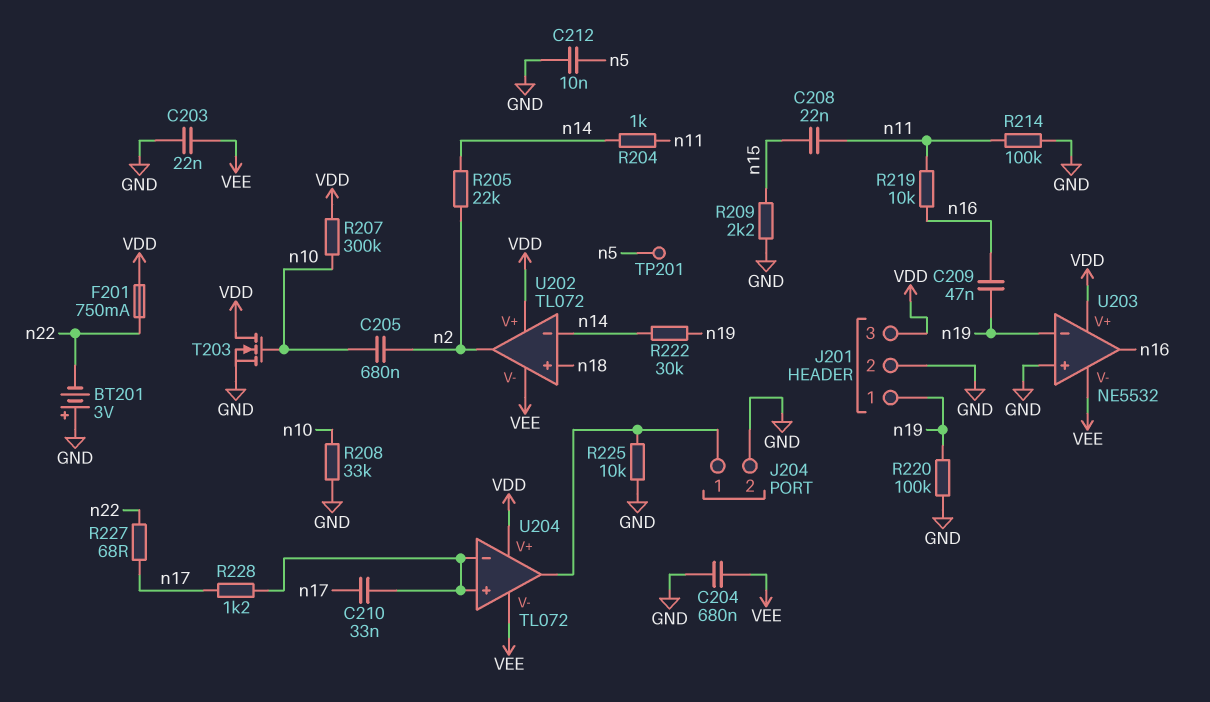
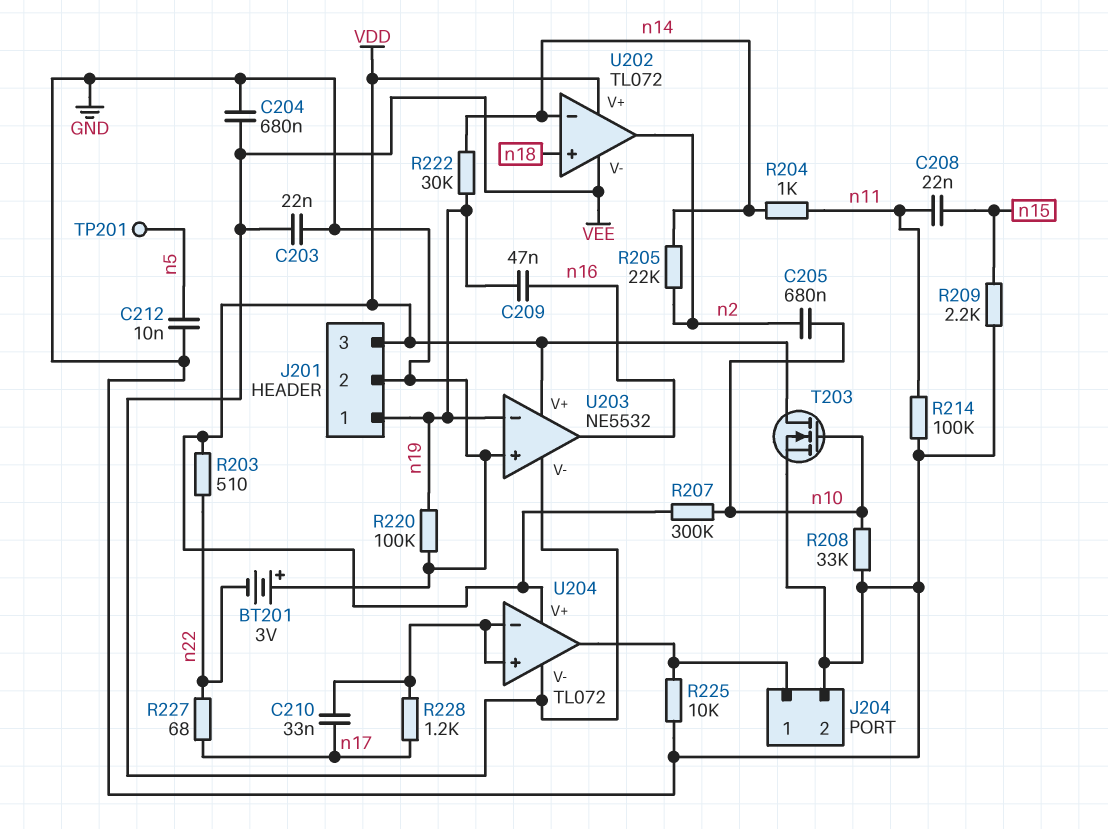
F201: 750mA (VDD, n22) -> none
R203: none -> 510 (VDD, n22)
R219: 10k (n11, n16) -> none

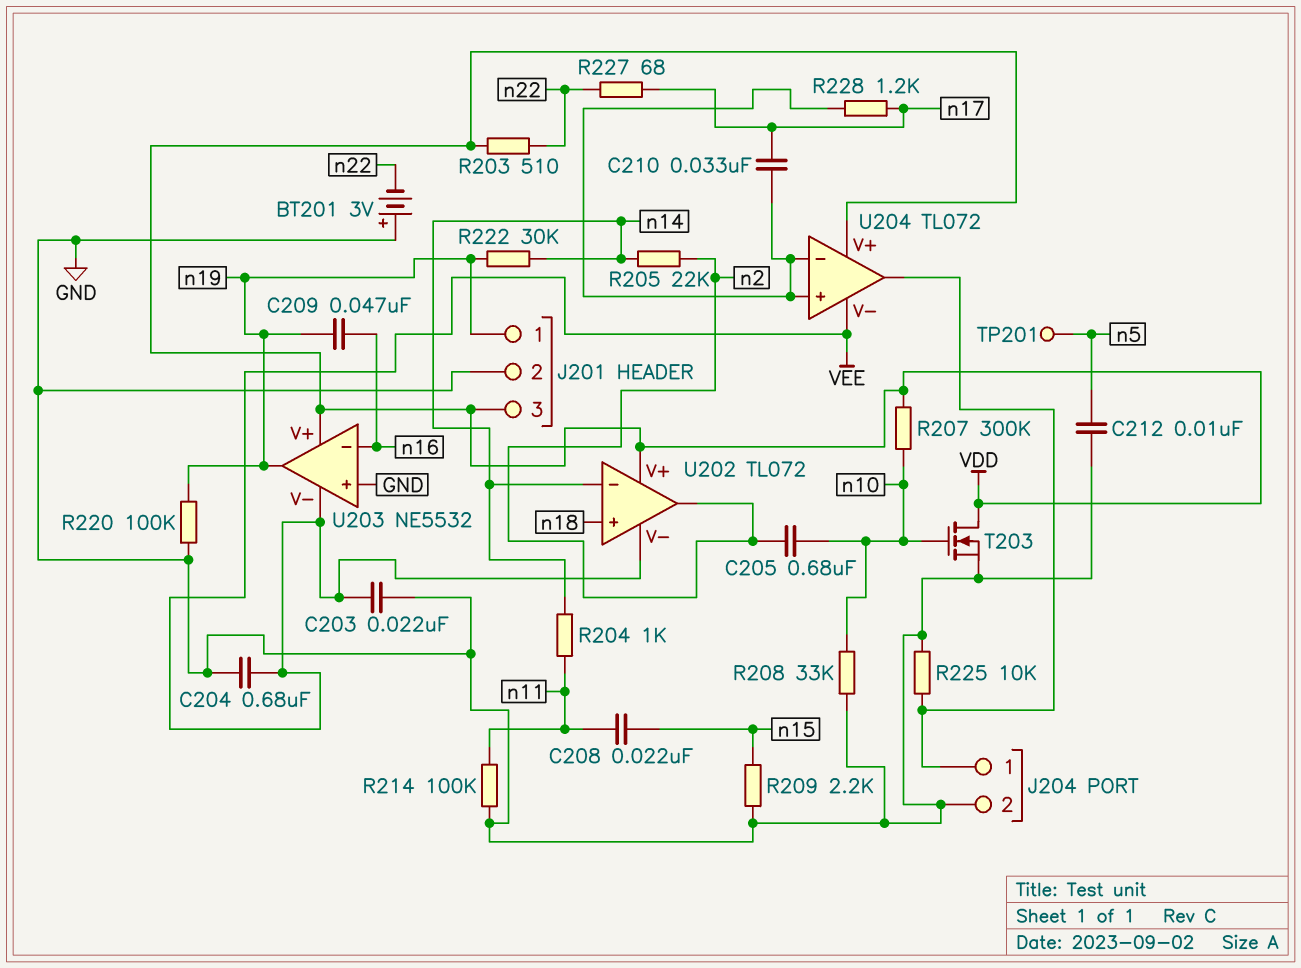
U203 pin in-: n19 -> n16
U203 pin out: n16 -> n19

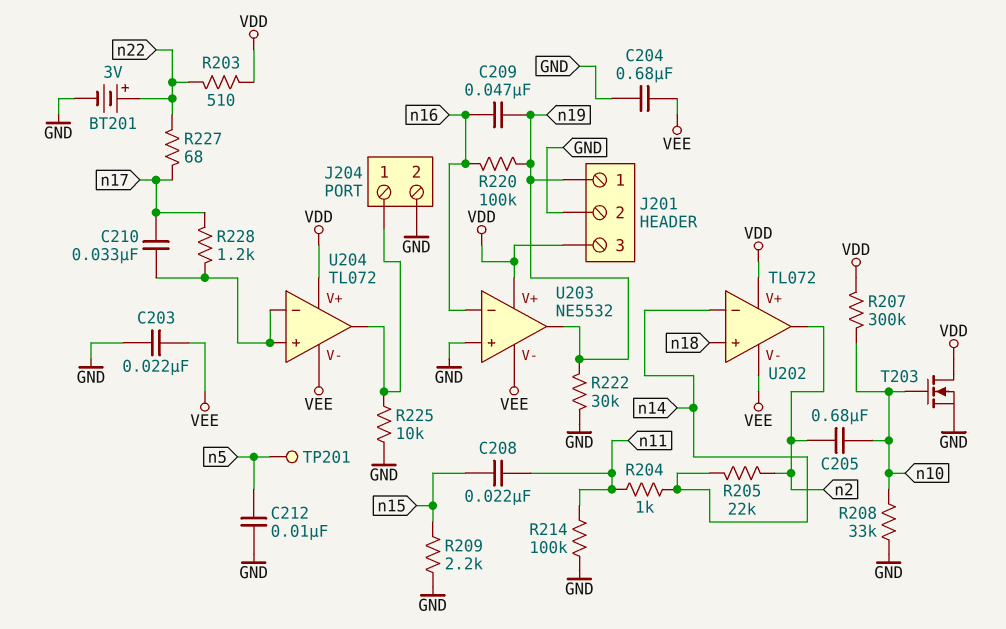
BT201: 3V (plus GND, minus n22) -> 3V (plus n22, minus GND)
R220: 100k (GND, n19) -> 100k (n16, n19)
R222: 30k (n14, n19) -> 30k (GND, n19)

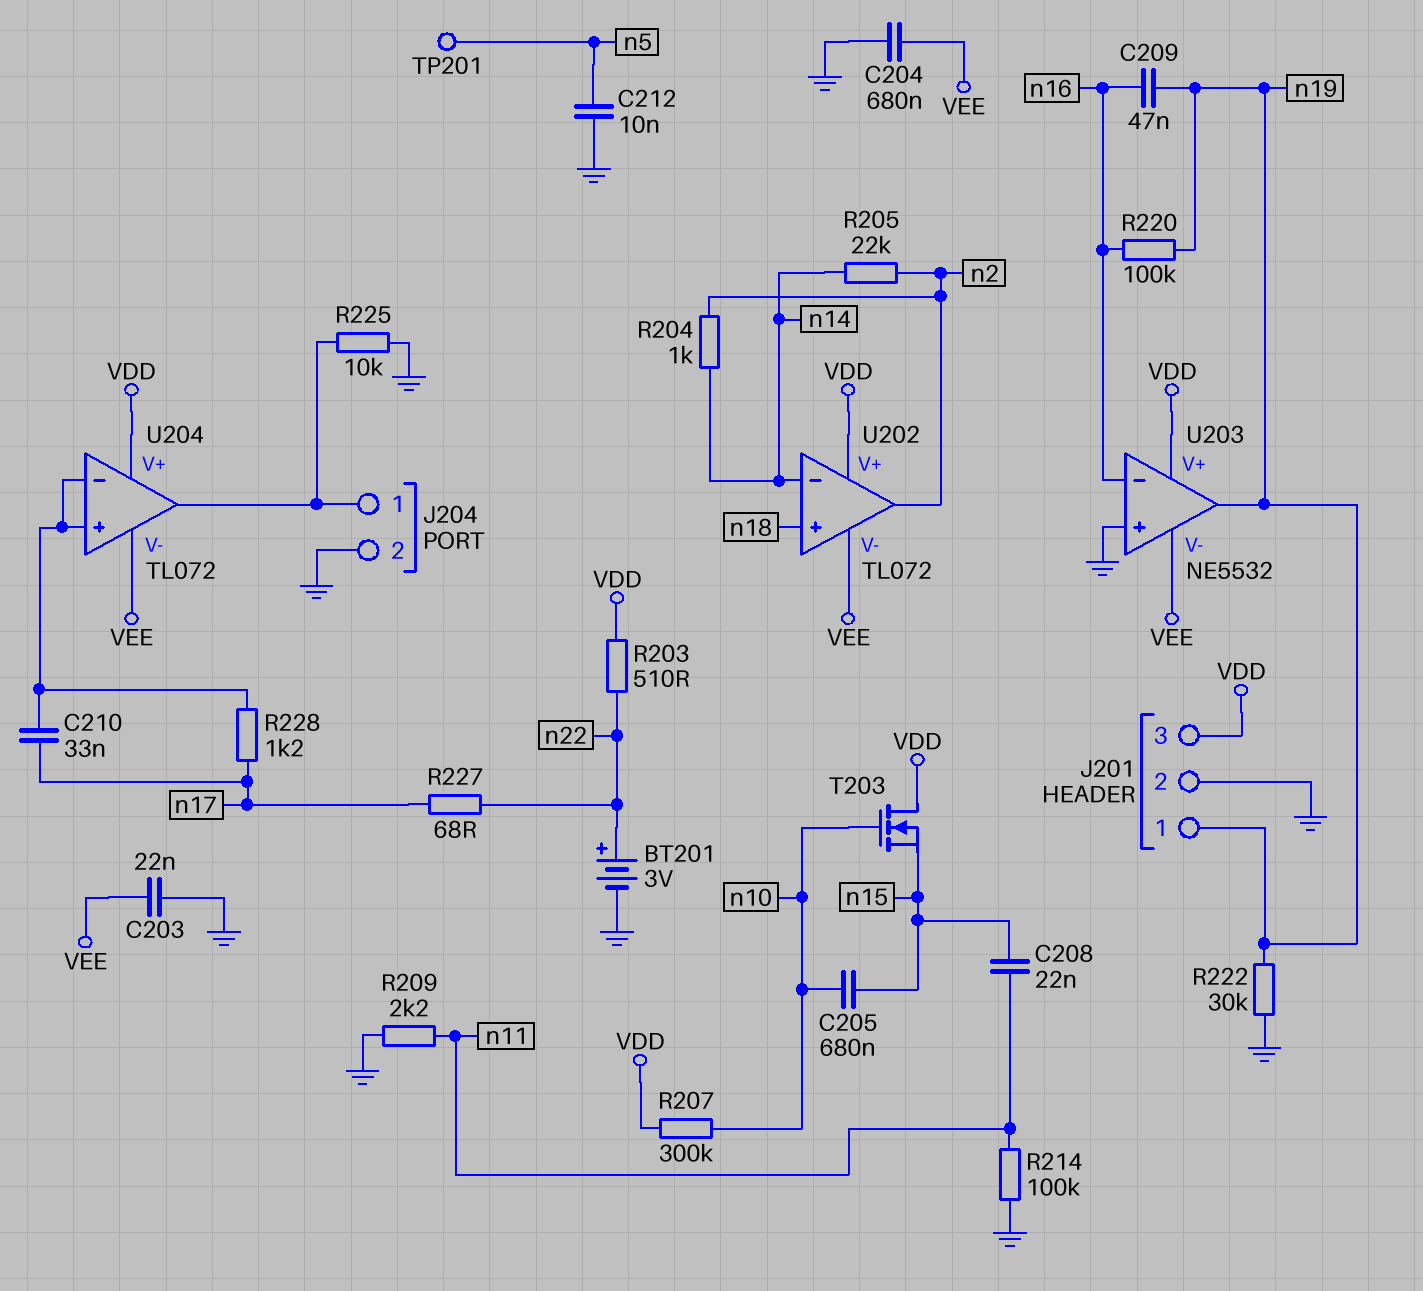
C205: 680nF (n2, n10) -> 680nF (n10, n15)
R204: 1k (n11, n14) -> 1k (n2, n14)
R208: 33k (GND, n10) -> none
R209: 2.2k (GND, n15) -> 2.2k (GND, n11)
T203: NMOS (G n10, D VDD, S GND) -> NMOS (G n10, D VDD, S n15)

